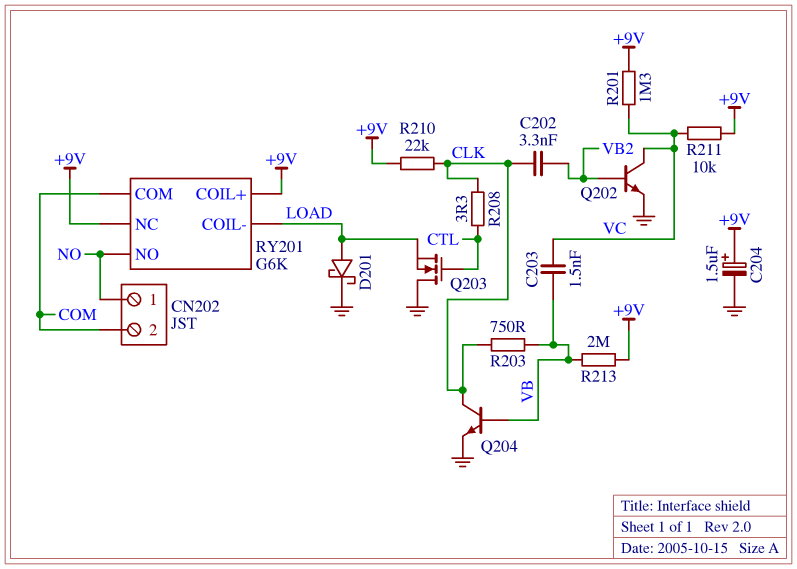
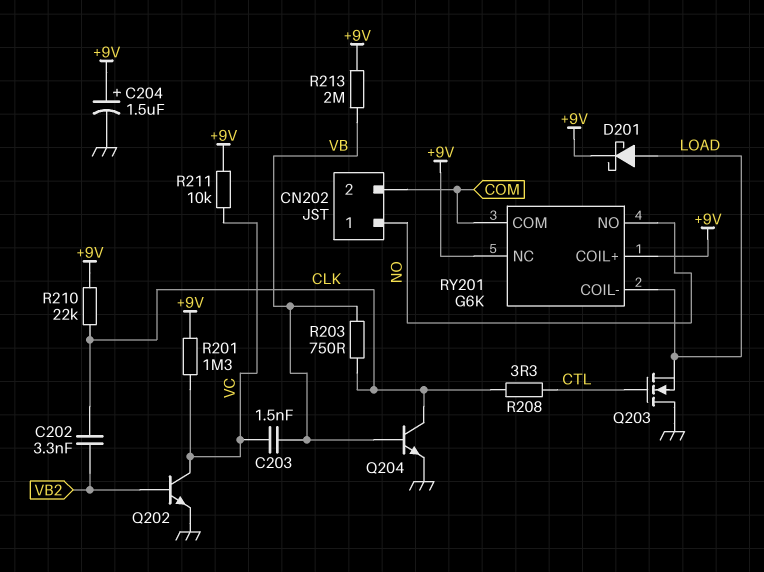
D201: schottky (A LOAD, K GND) -> schottky (A LOAD, K +9V)

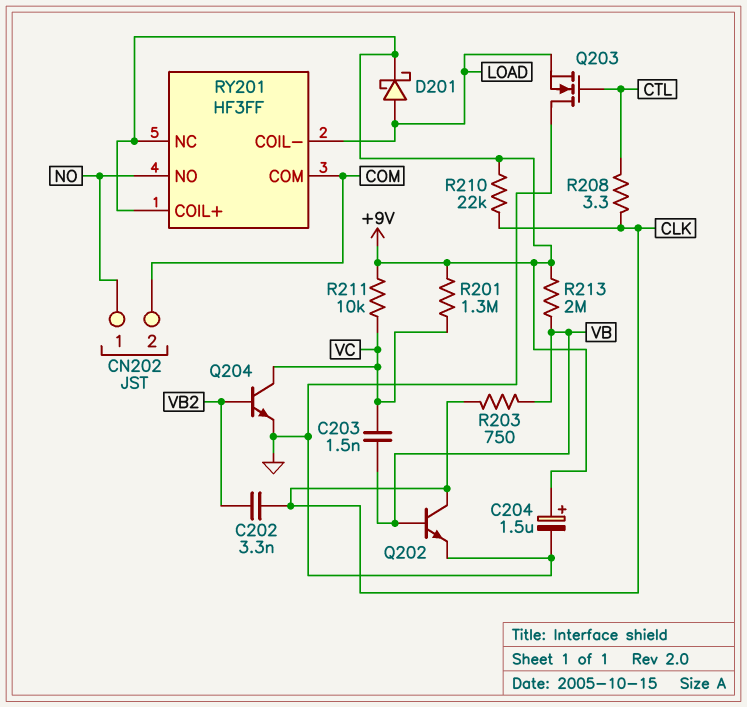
Q202: NPN (B VB2, C VC, E GND) -> NPN (B VB, C CLK, E GND)
Q204: NPN (B VB, C CLK, E GND) -> NPN (B VB2, C VC, E GND)
RY201: G6K -> HF3FF

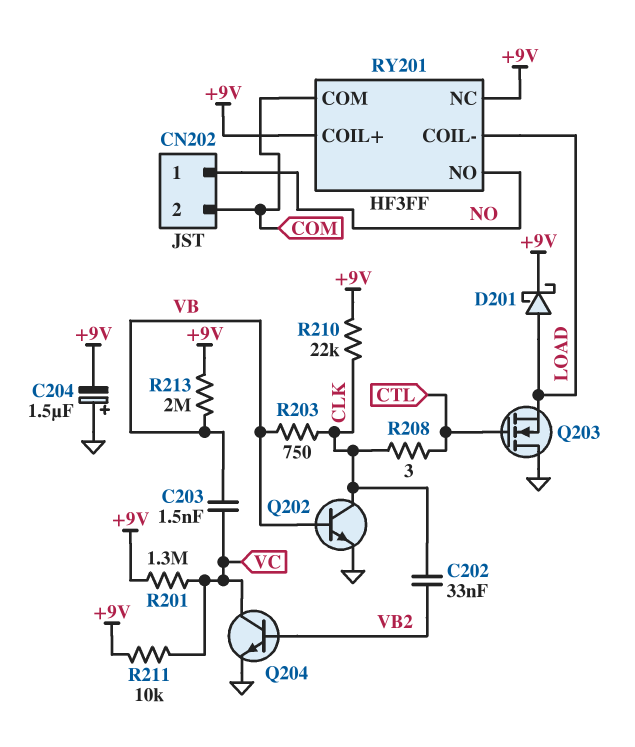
C202: 3.3nF (CLK, VB2) -> 33nF (CLK, VB2)
C204: 1.5uF (plus +9V, minus GND) -> 1.5uF (plus GND, minus +9V)
R208: 3.3 (CLK, CTL) -> 3 (CLK, CTL)

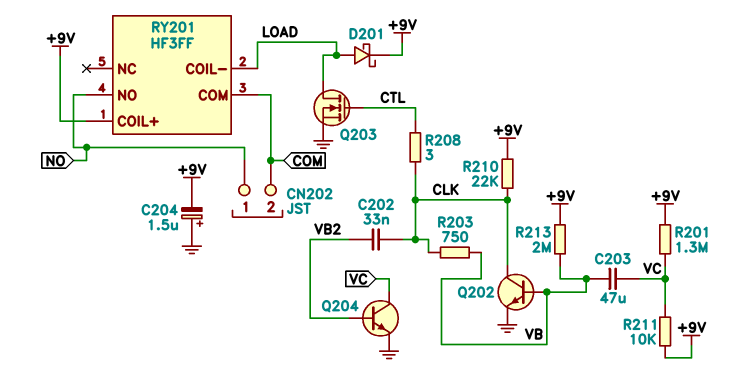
C203: 1.5nF (VB, VC) -> 47uF (VB, VC)
Q203: NMOS (G CTL, D GND, S LOAD) -> NMOS (G CTL, D LOAD, S GND)
RY201 pin NC: +9V -> none

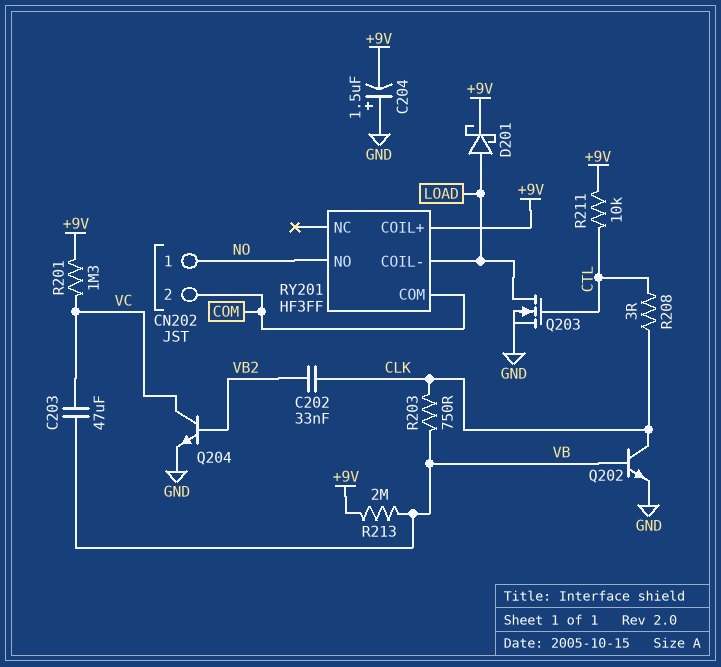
R210: 22k (+9V, CLK) -> none
R211: 10k (+9V, VC) -> 10k (+9V, CTL)

